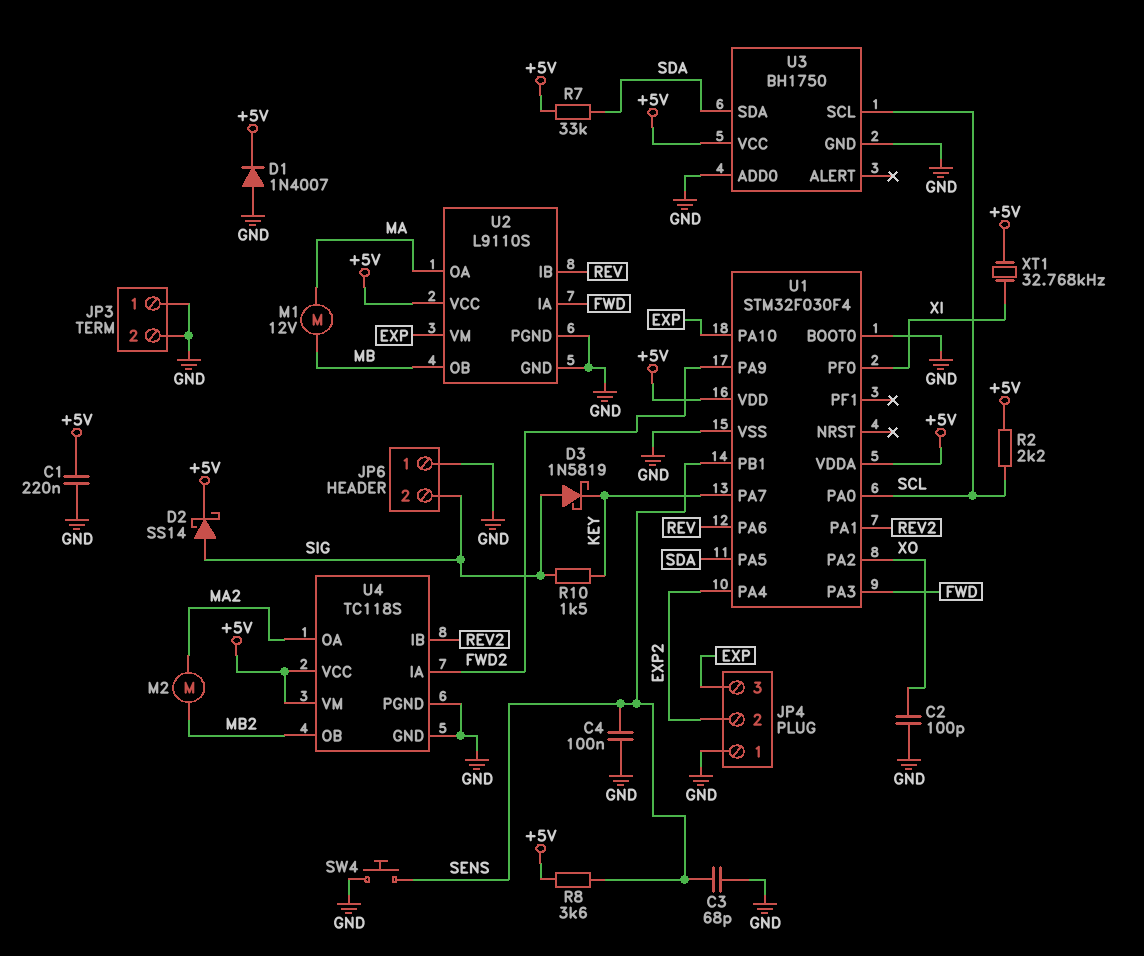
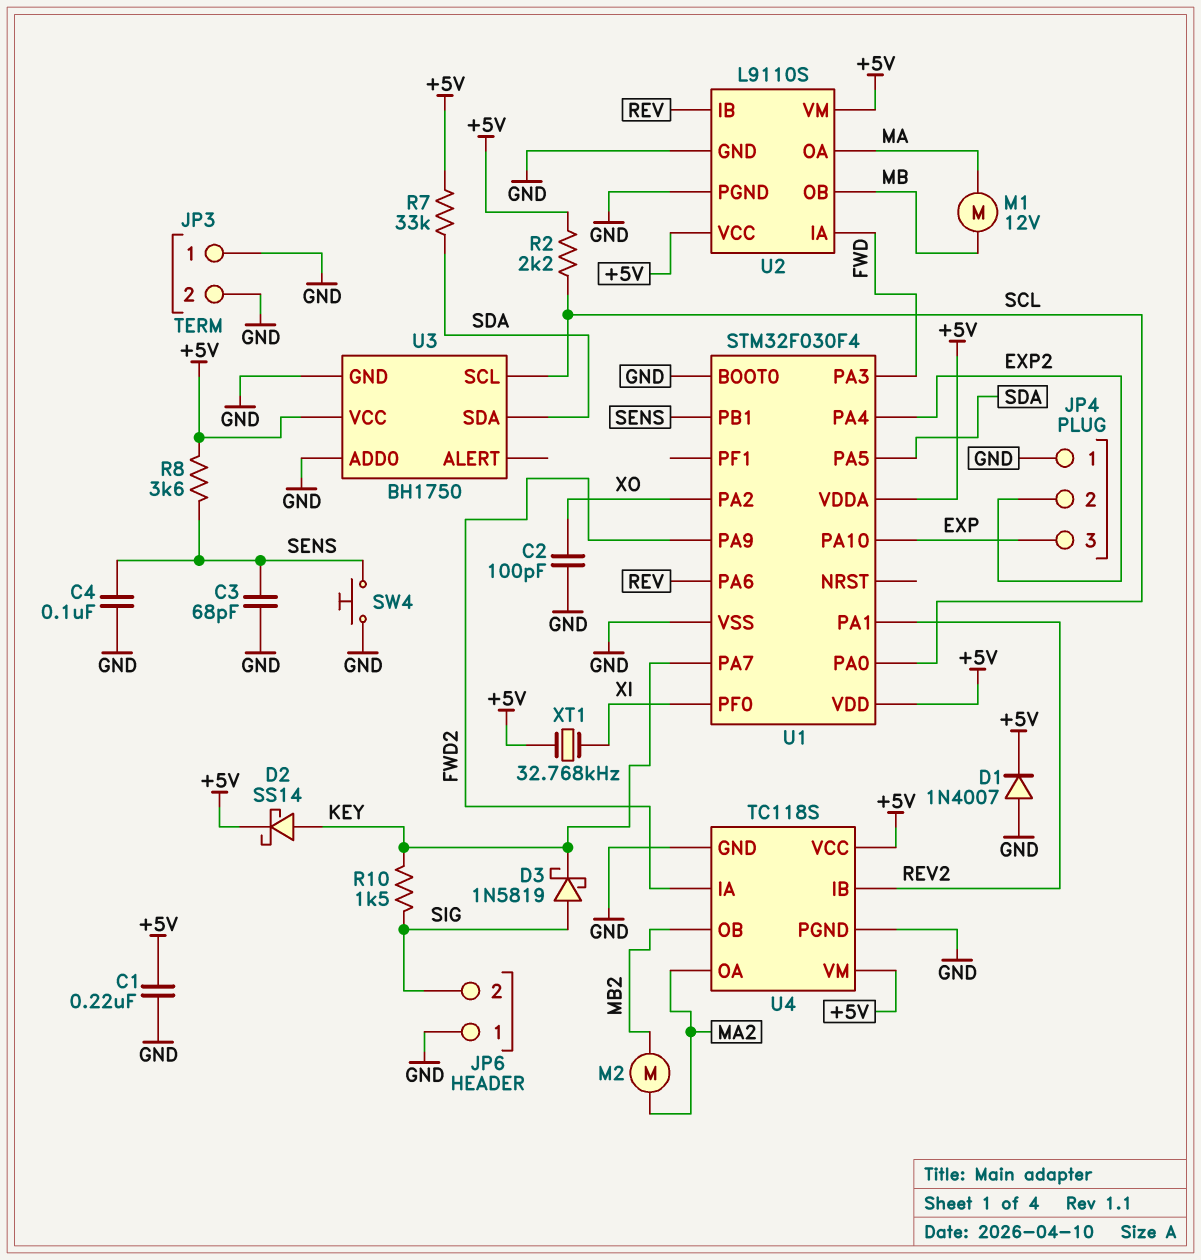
D2: schottky SS14 (A SIG, K +5V) -> schottky SS14 (A KEY, K +5V)
U2 pin VM: EXP -> +5V

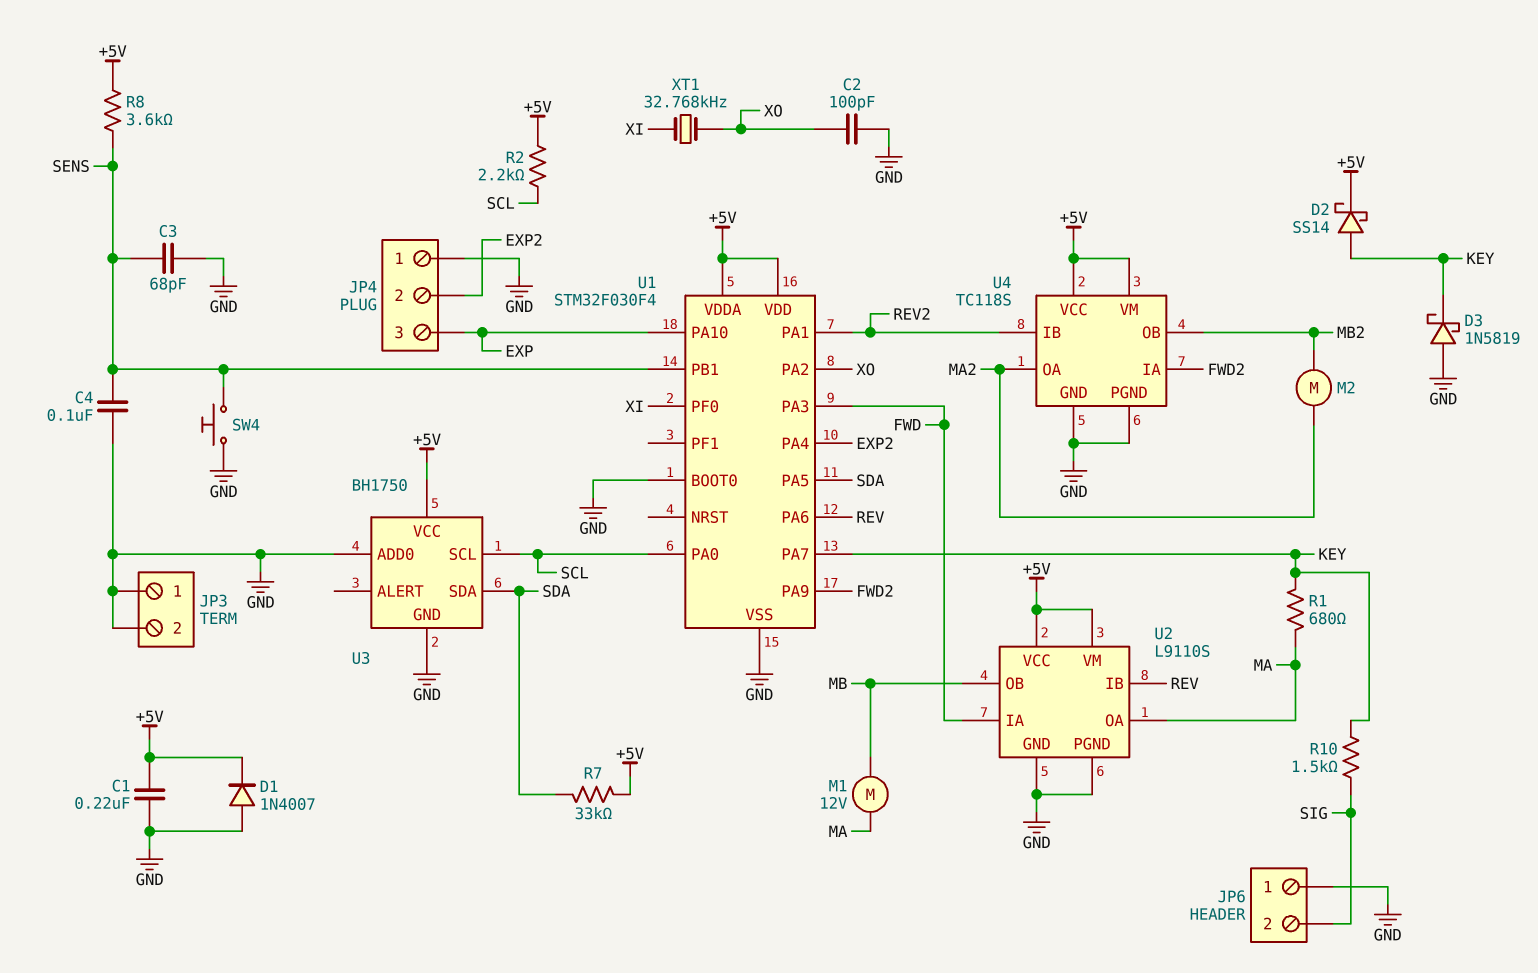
D3: schottky 1N5819 (A SIG, K KEY) -> schottky 1N5819 (A GND, K KEY)
R1: none -> 680 (KEY, MA)
XT1: 32.768kHz (+5V, XI) -> 32.768kHz (XI, XO)

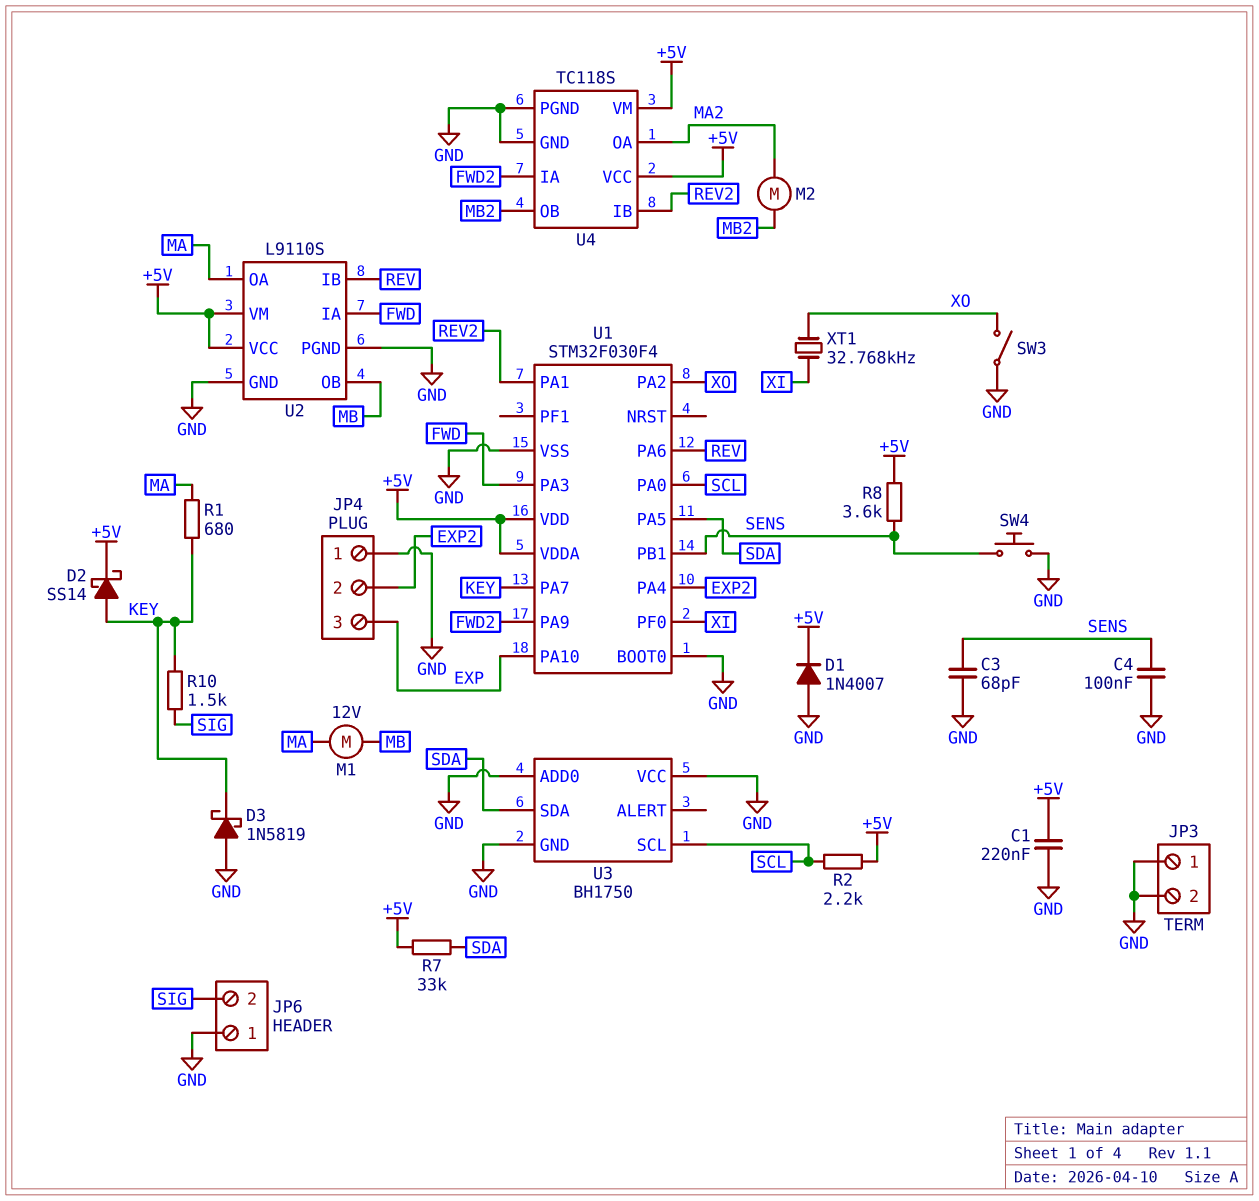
C2: 100pF (GND, XO) -> none
SW3: none -> switch (GND, XO)
U3 pin VCC: +5V -> GND

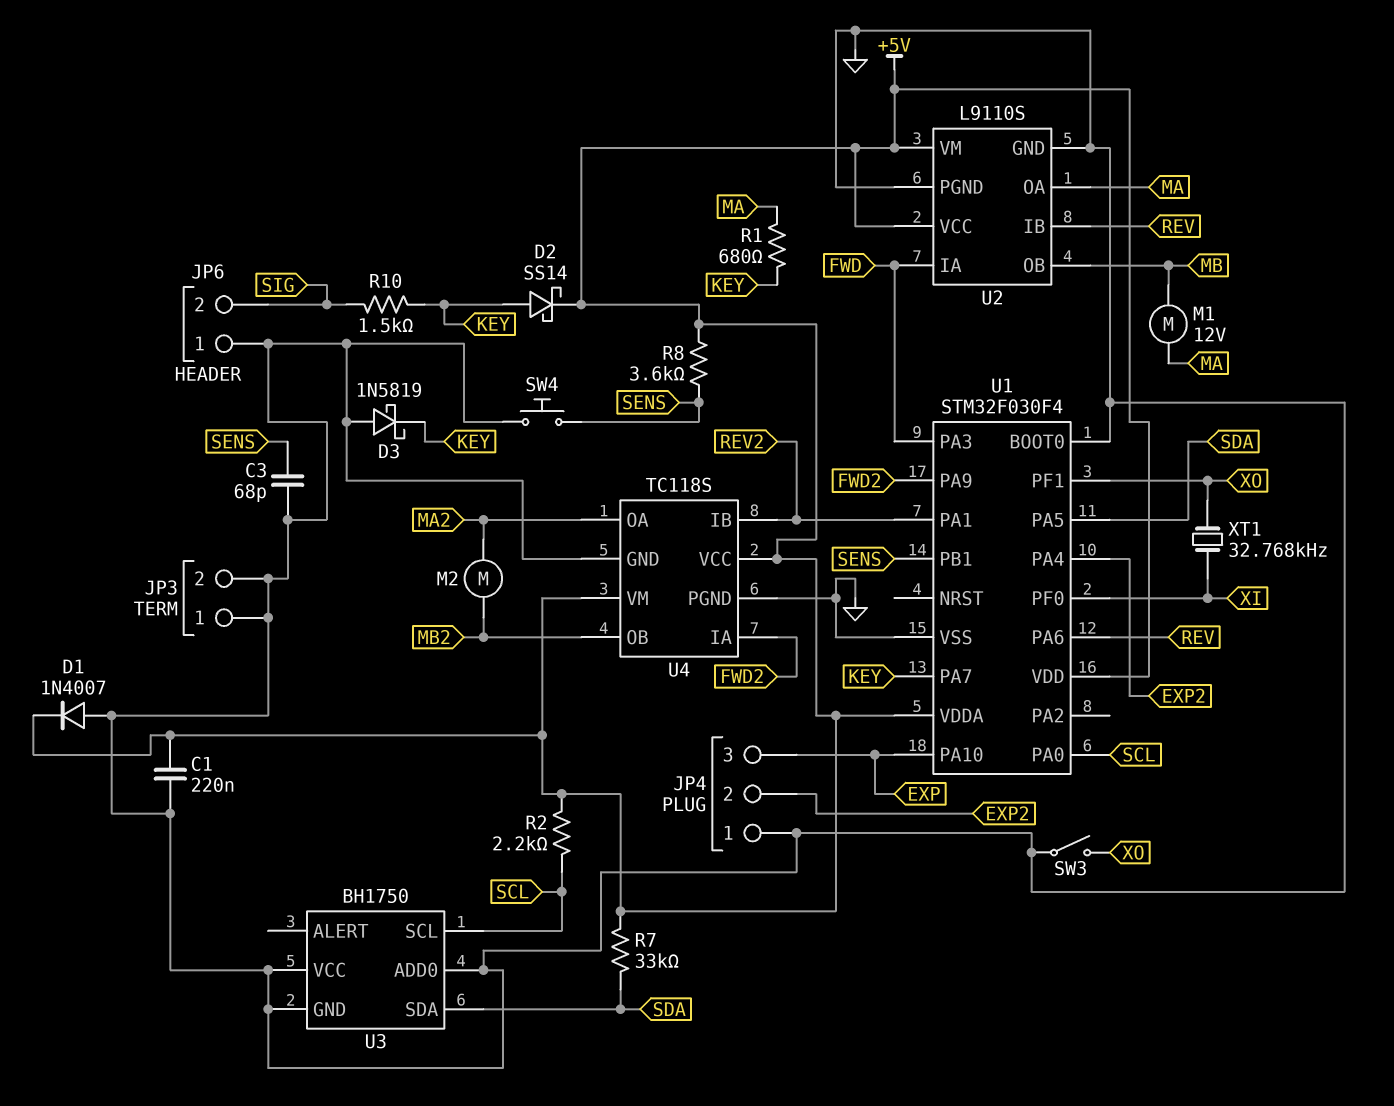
C4: 100nF (GND, SENS) -> none
U1 pin PA2: XO -> none
U1 pin PF1: none -> XO

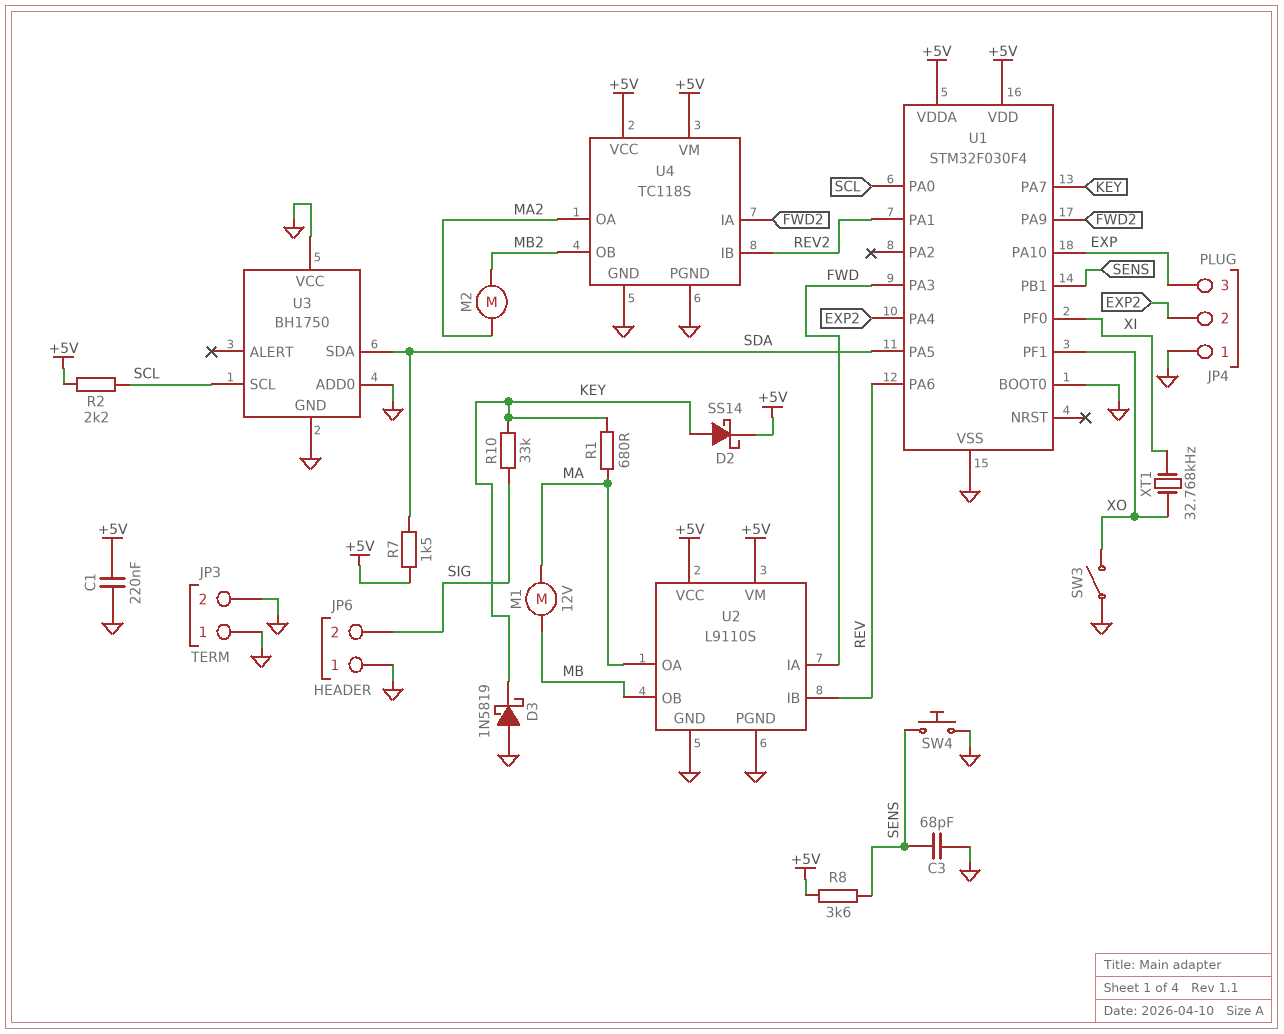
D1: diode 1N4007 (A GND, K +5V) -> none
R7: 33k (+5V, SDA) -> 1.5k (+5V, SDA)
R10: 1.5k (KEY, SIG) -> 33k (KEY, SIG)

